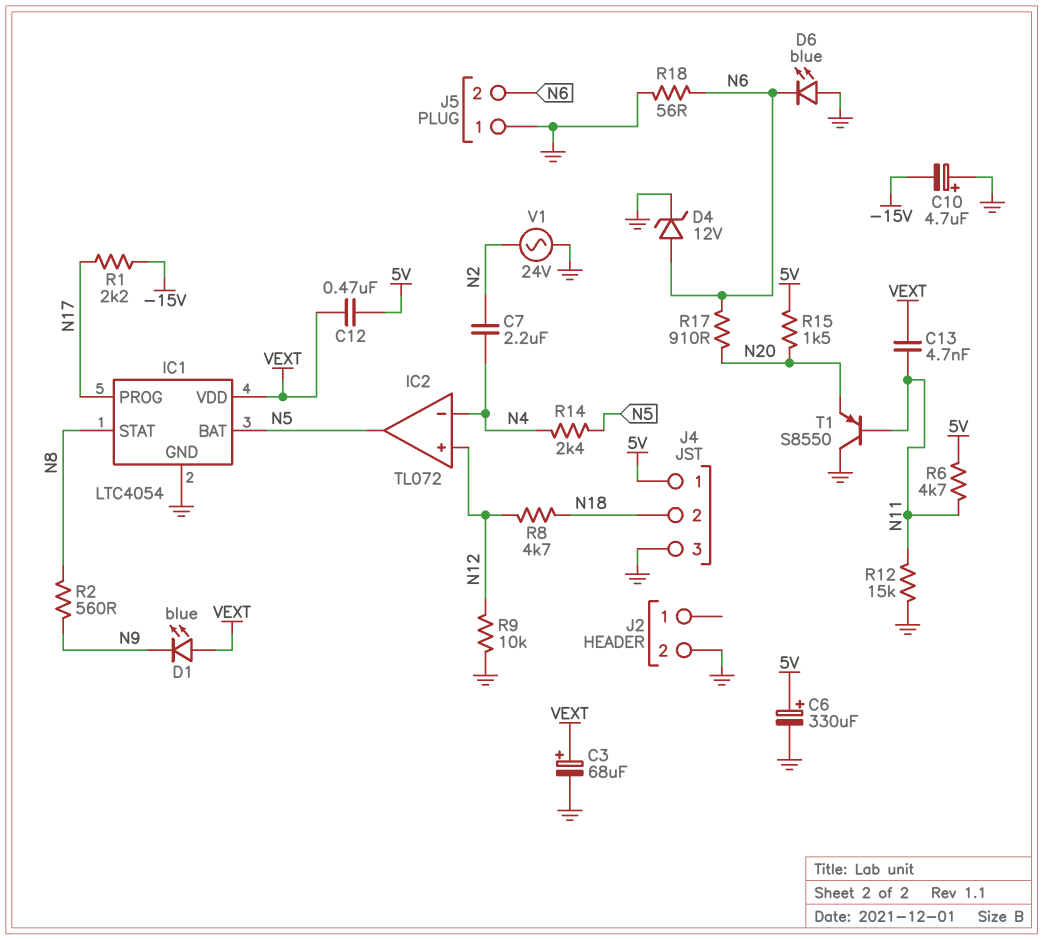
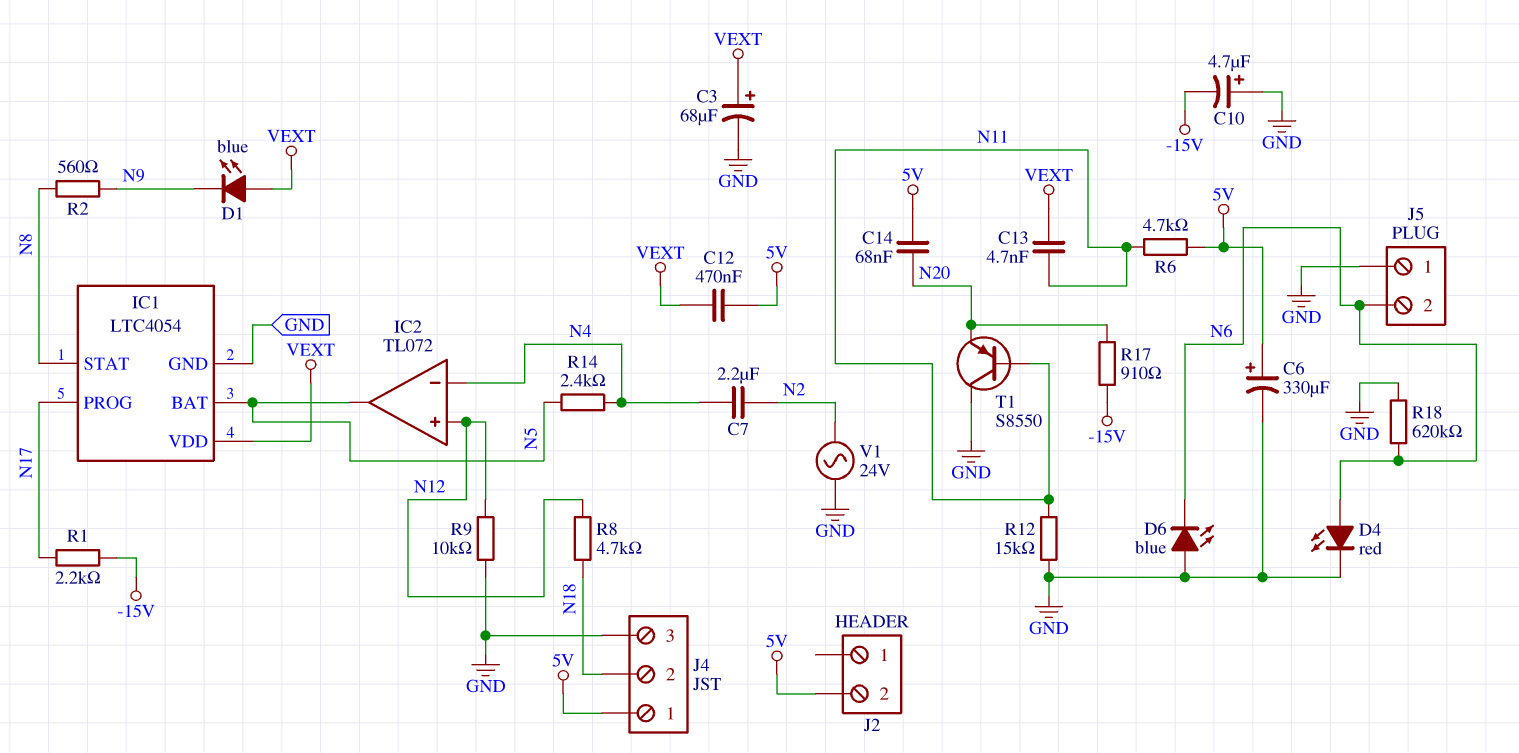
C14: none -> 68nF (5V, N20)
D4: zener 12V (A N6, K GND) -> LED red (A N6, K GND)
J2 pin 2: GND -> 5V
R15: 1.5k (5V, N20) -> none
R17: 910 (N6, N20) -> 910 (-15V, N20)
R18: 56 (GND, N6) -> 620k (GND, N6)

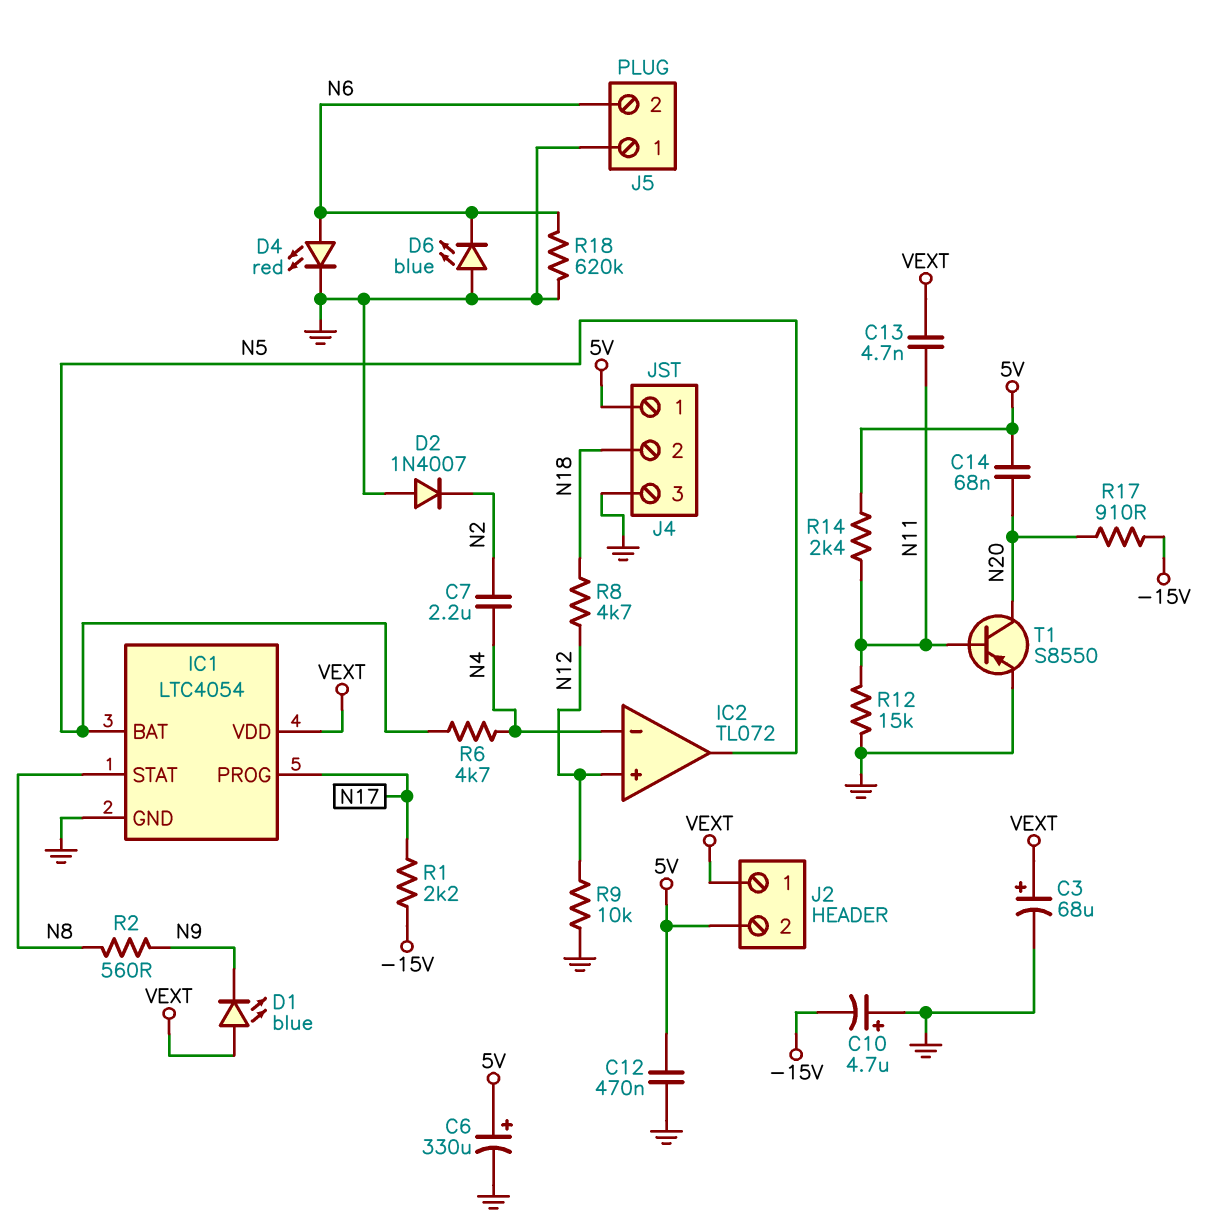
C12: 470nF (5V, VEXT) -> 470nF (5V, GND)
D2: none -> diode 1N4007 (A GND, K N2)
J2 pin 1: none -> VEXT
R6: 4.7k (5V, N11) -> 4.7k (N4, N5)
R14: 2.4k (N4, N5) -> 2.4k (5V, N11)
T1: PNP S8550 (B N11, C GND, E N20) -> PNP S8550 (B N11, C N20, E GND)
V1: AC 24V (GND, N2) -> none

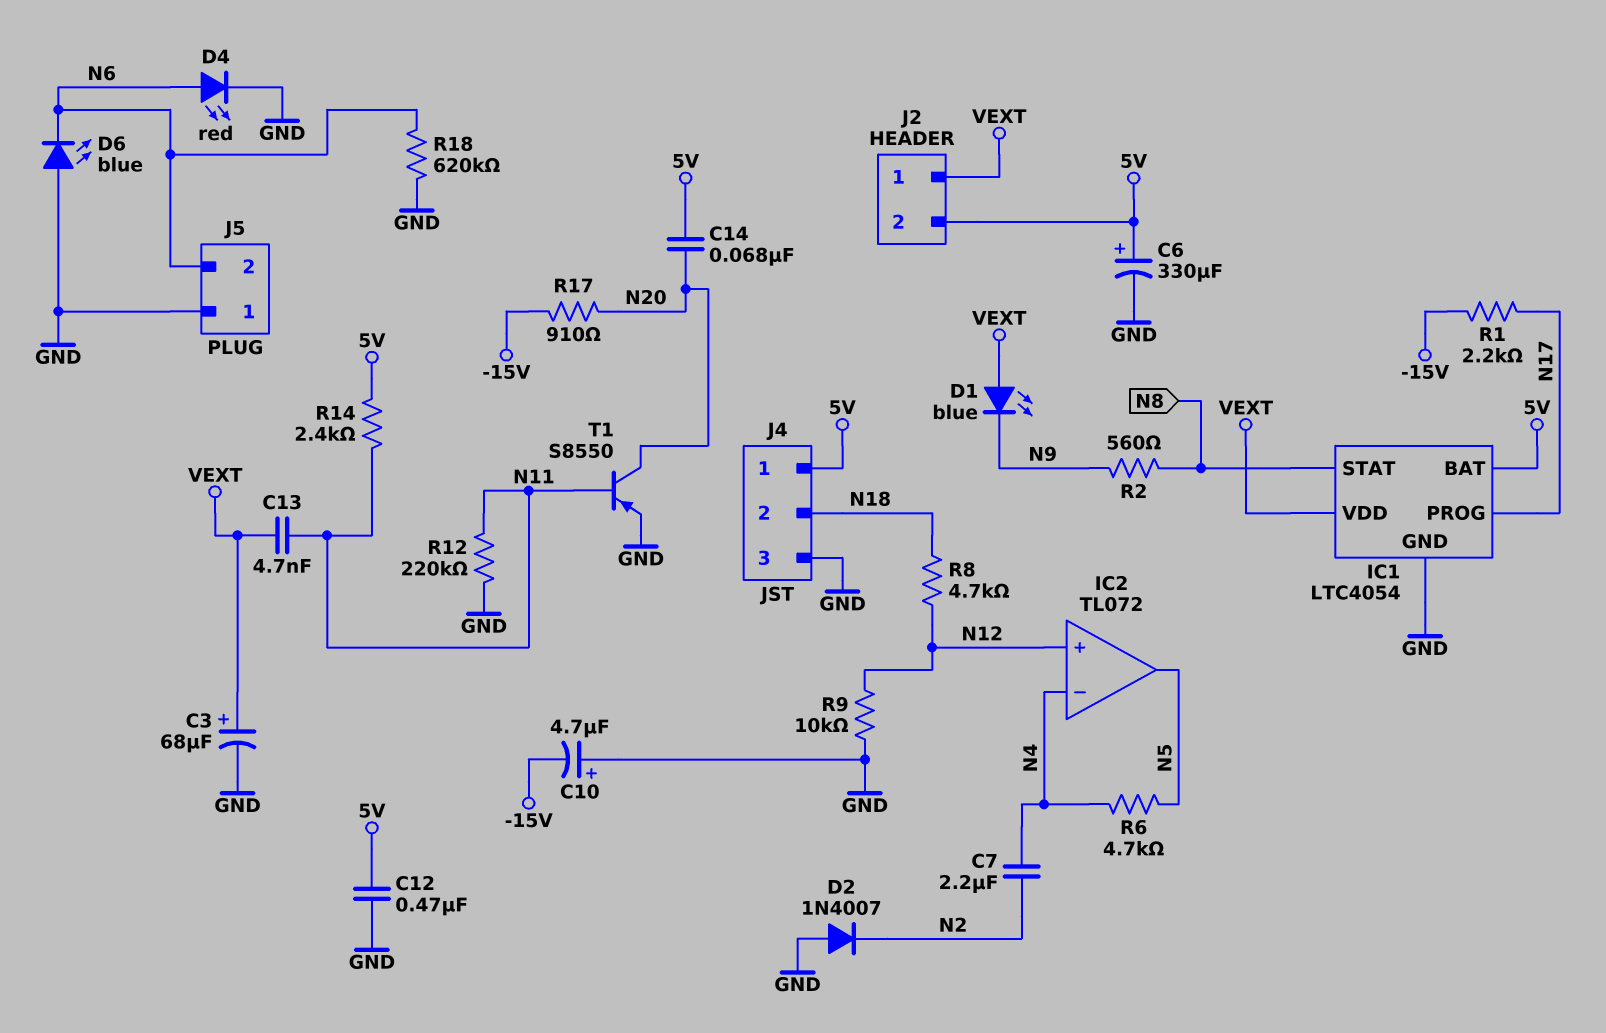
IC1 pin BAT: N5 -> 5V
R12: 15k (GND, N11) -> 220k (GND, N11)

